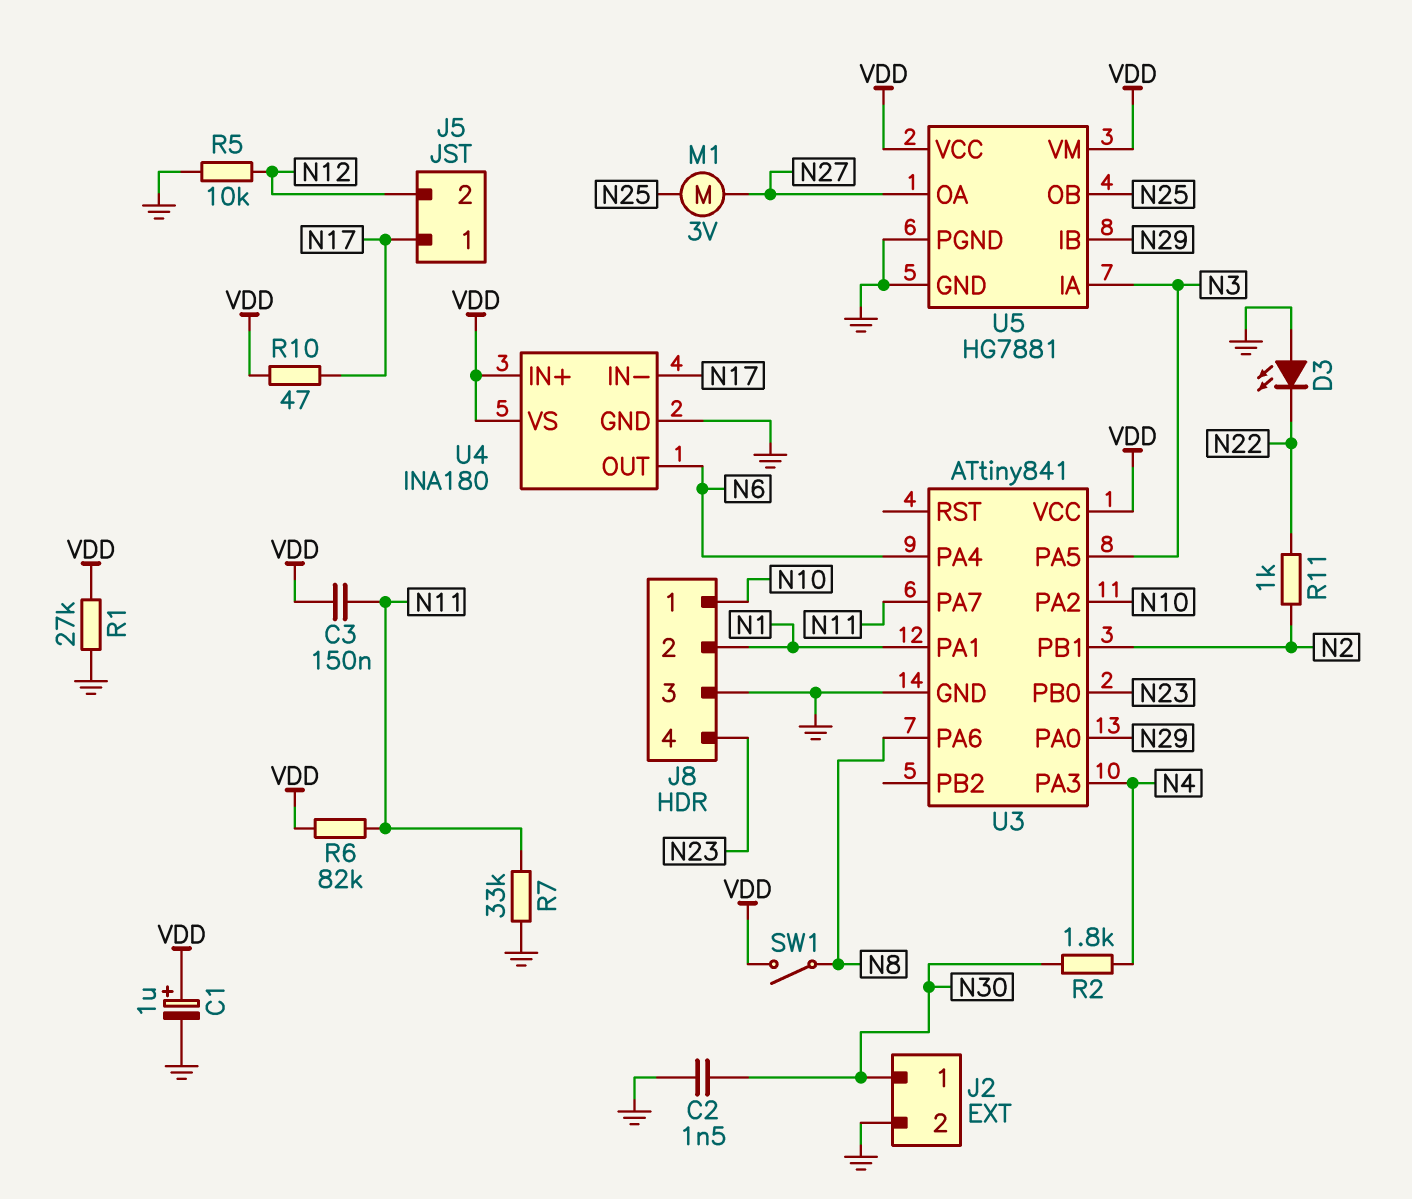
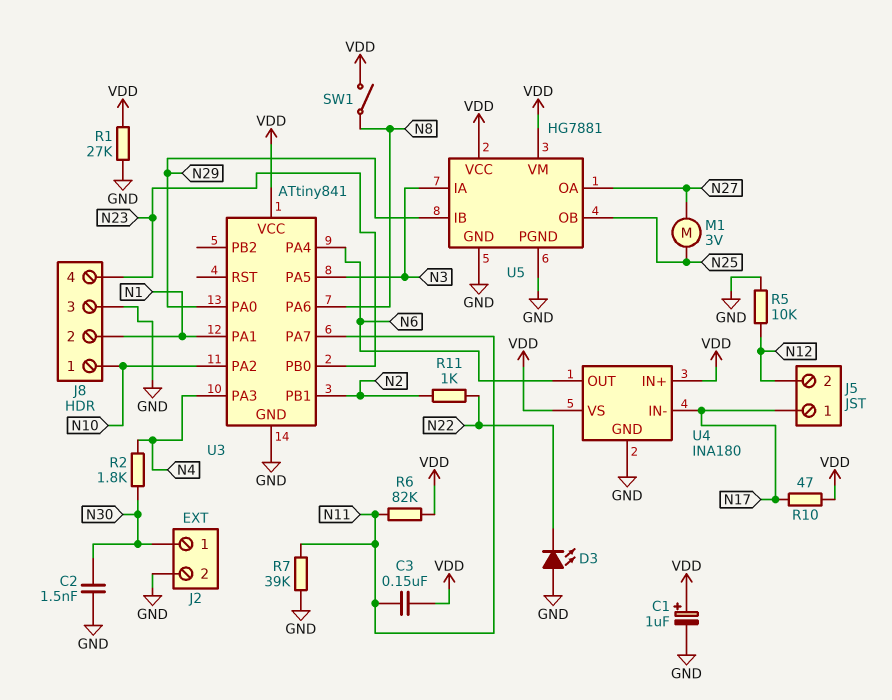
R7: 33k (GND, N11) -> 39k (GND, N11)

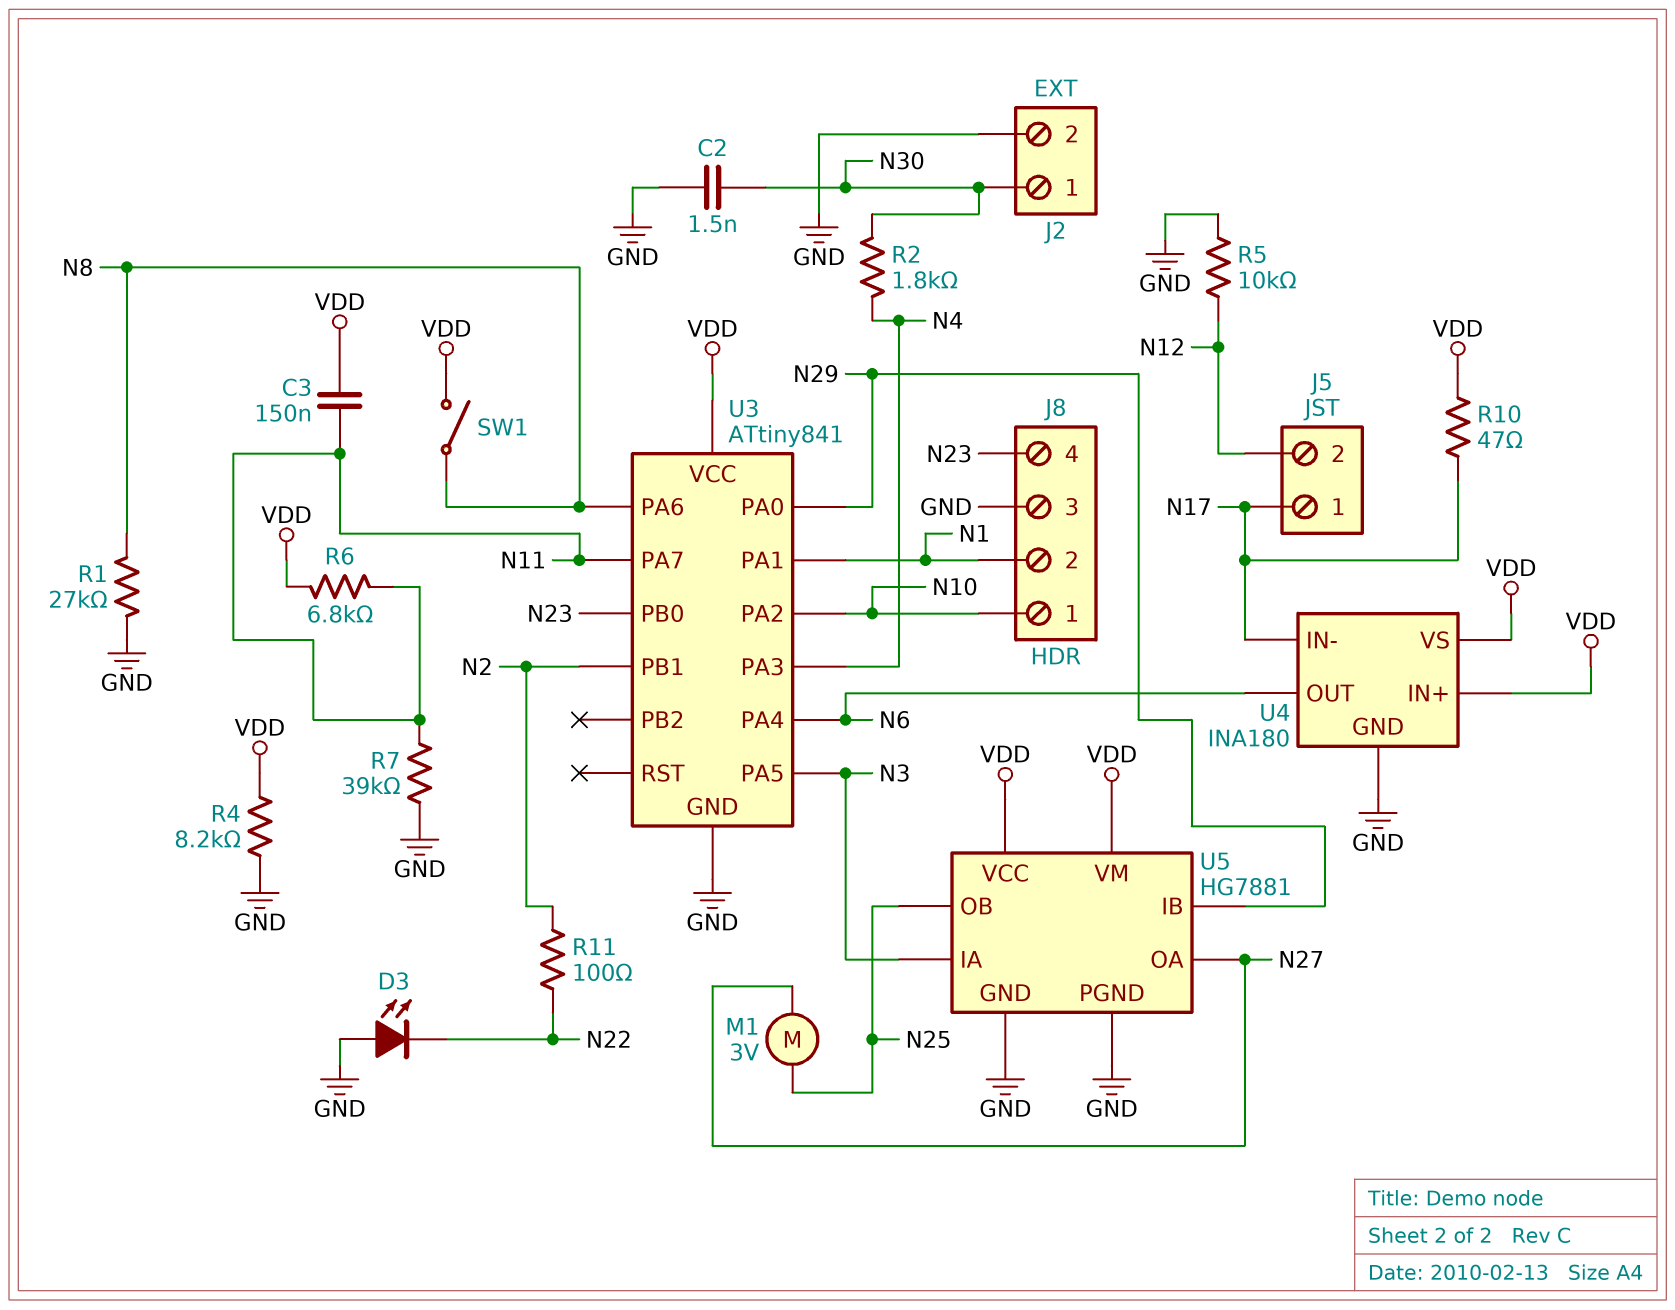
C1: 1uF (plus VDD, minus GND) -> none
R1: 27k (GND, VDD) -> 27k (GND, N8)
R4: none -> 8.2k (GND, VDD)
R6: 82k (N11, VDD) -> 6.8k (N11, VDD)
R11: 1k (N2, N22) -> 100 (N2, N22)

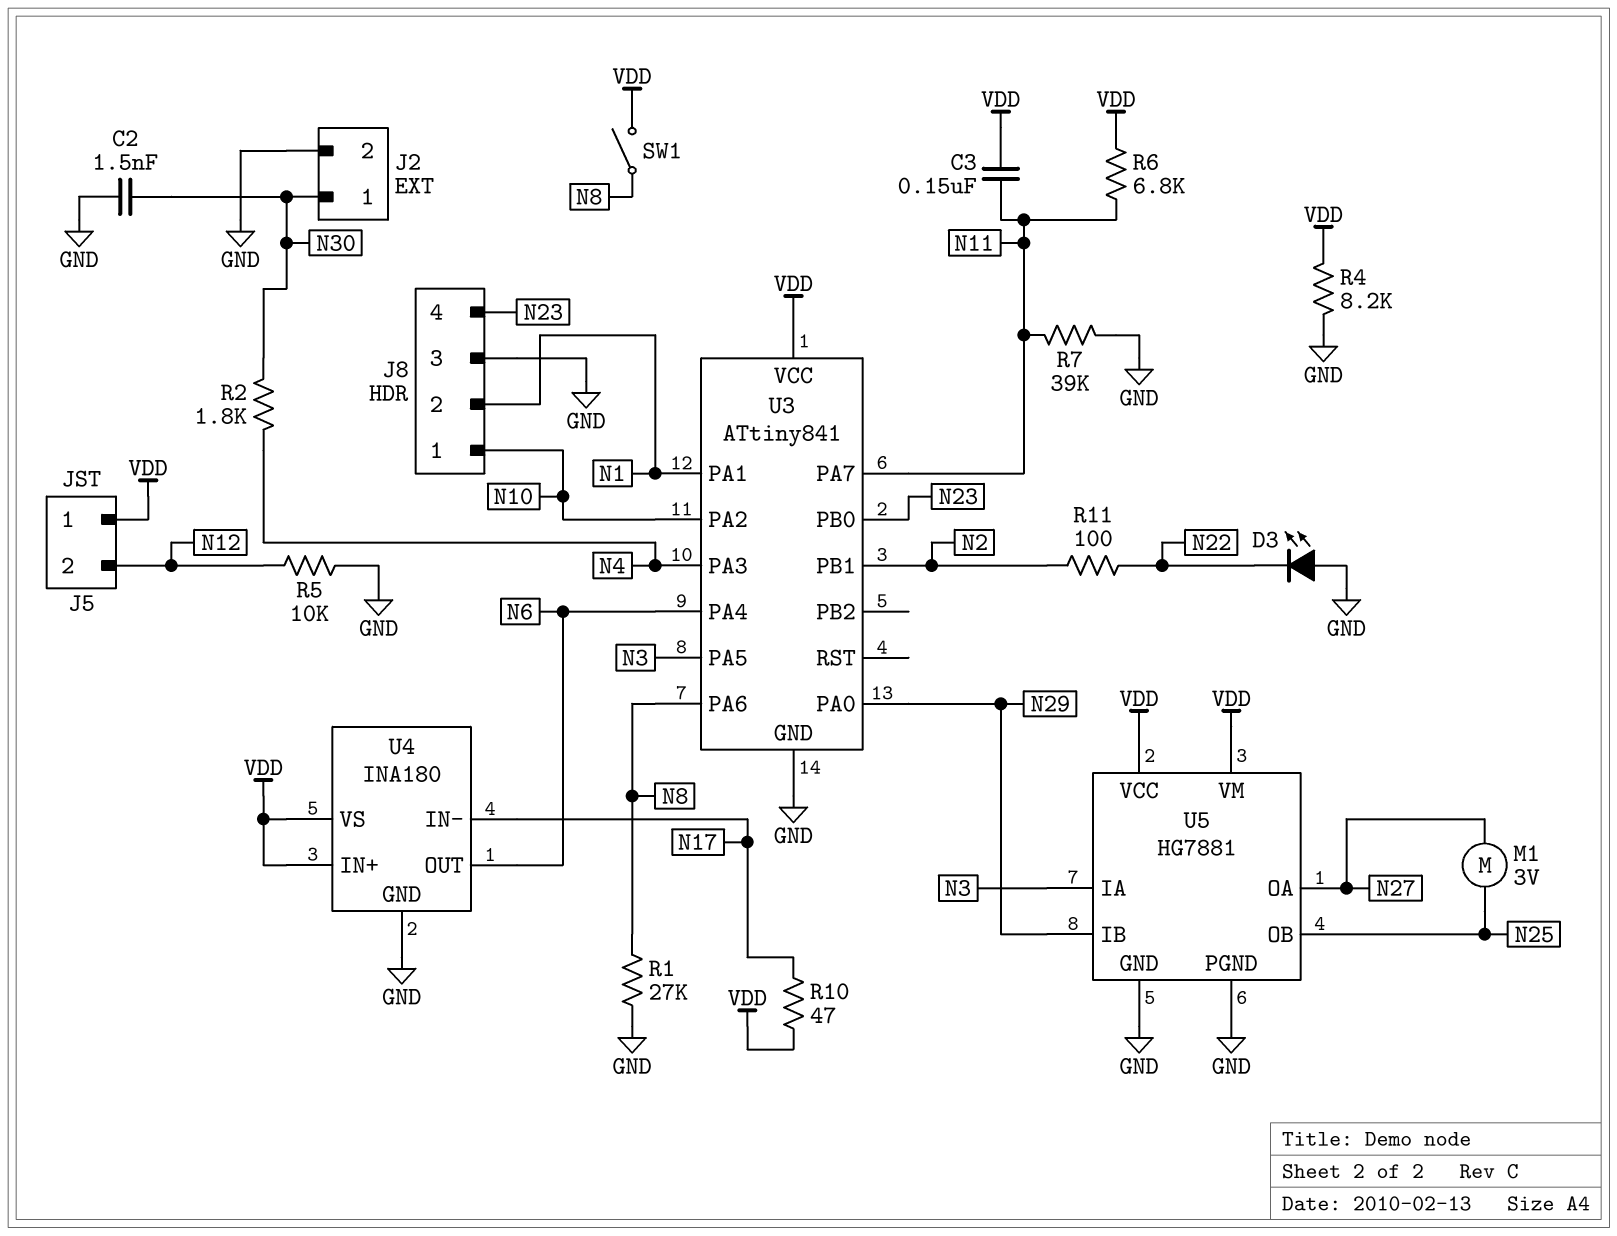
J5 pin 1: N17 -> VDD

